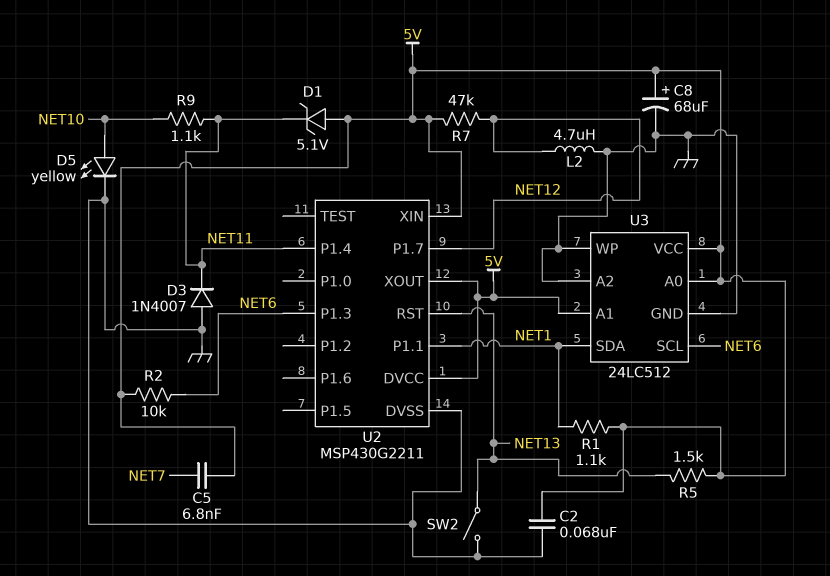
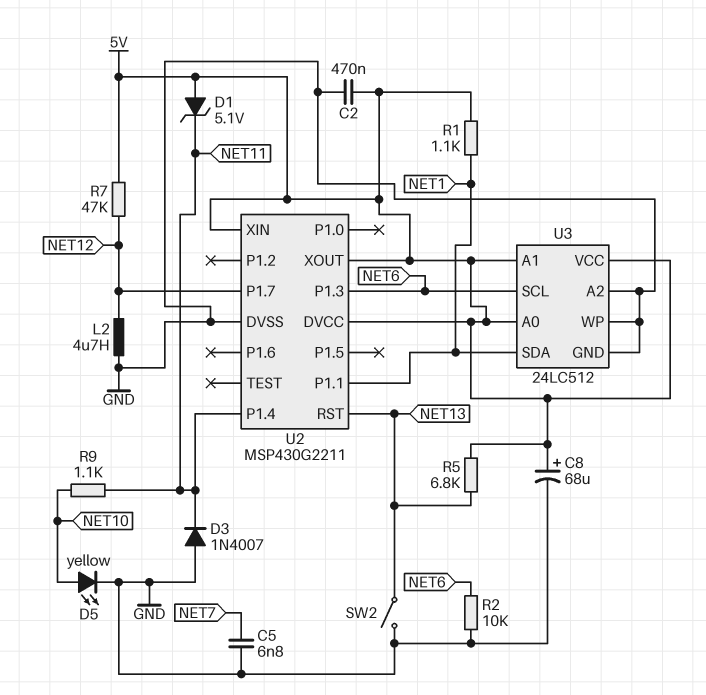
C2: 68nF (5V, GND) -> 470nF (5V, GND)
C5: 6.8nF (5V, NET7) -> 6.8nF (GND, NET7)
R2: 10k (5V, NET6) -> 10k (GND, NET6)
R5: 1.5k (5V, NET13) -> 6.8k (5V, NET13)

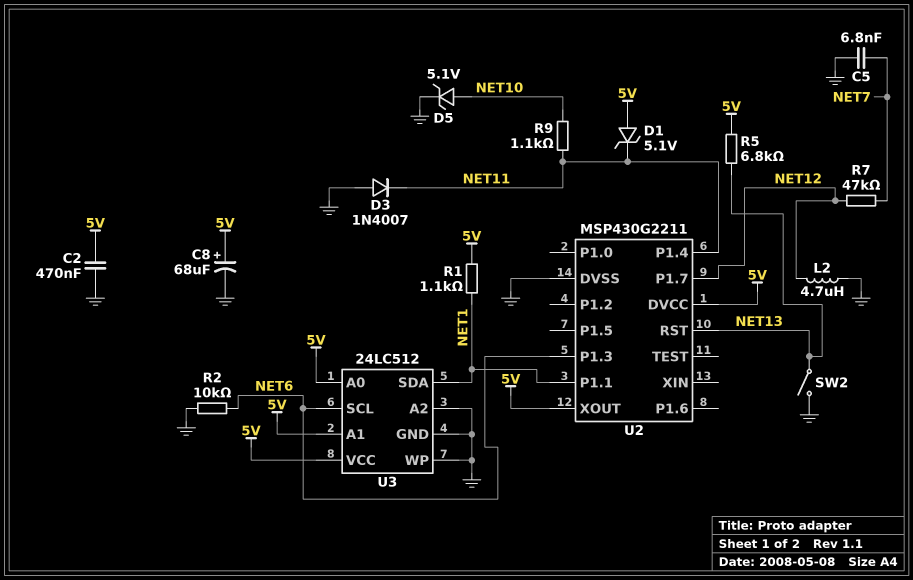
D5: LED yellow (A NET10, K GND) -> zener 5.1V (A NET10, K GND)
R7: 47k (5V, NET12) -> 47k (NET7, NET12)
U2 pin XIN: 5V -> none

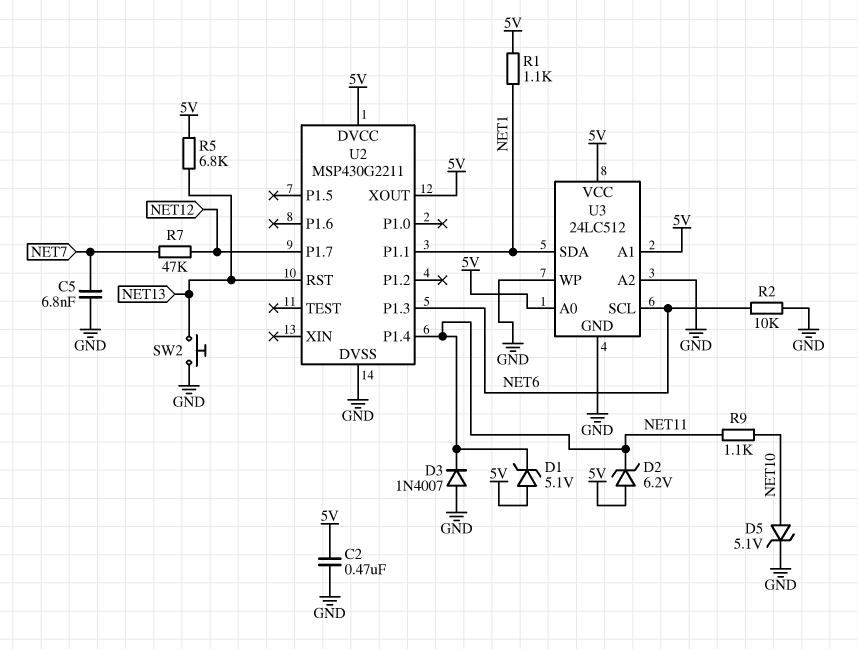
C8: 68uF (plus 5V, minus GND) -> none
D2: none -> zener 6.2V (A 5V, K NET11)
L2: 4.7uH (GND, NET12) -> none
SW2: switch (GND, NET13) -> button (GND, NET13)

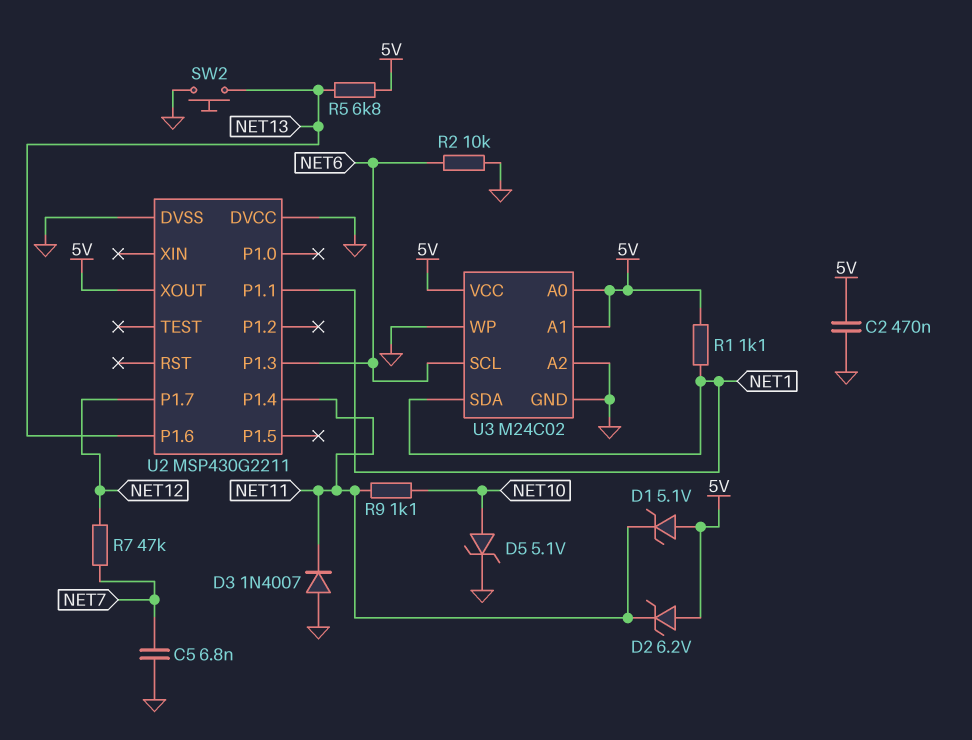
U2 pin DVCC: 5V -> GND
U2 pin P1.6: none -> NET13
U2 pin RST: NET13 -> none
U3: 24LC512 -> M24C02

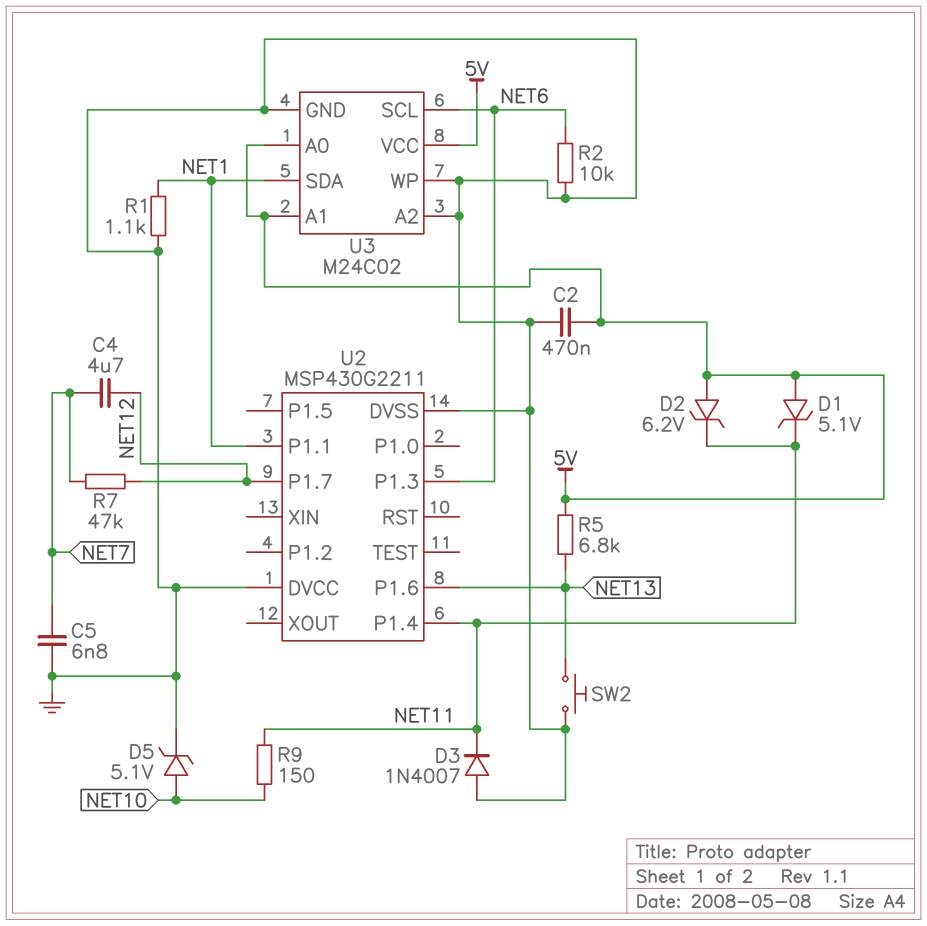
C4: none -> 4.7uF (NET7, NET12)
R1: 1.1k (5V, NET1) -> 1.1k (GND, NET1)
R9: 1.1k (NET10, NET11) -> 150 (NET10, NET11)
U2 pin XOUT: 5V -> none

